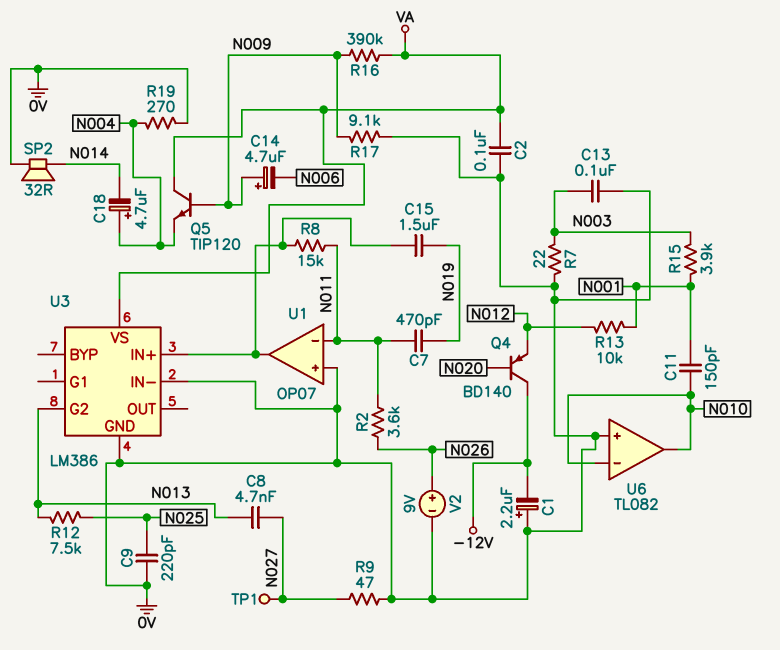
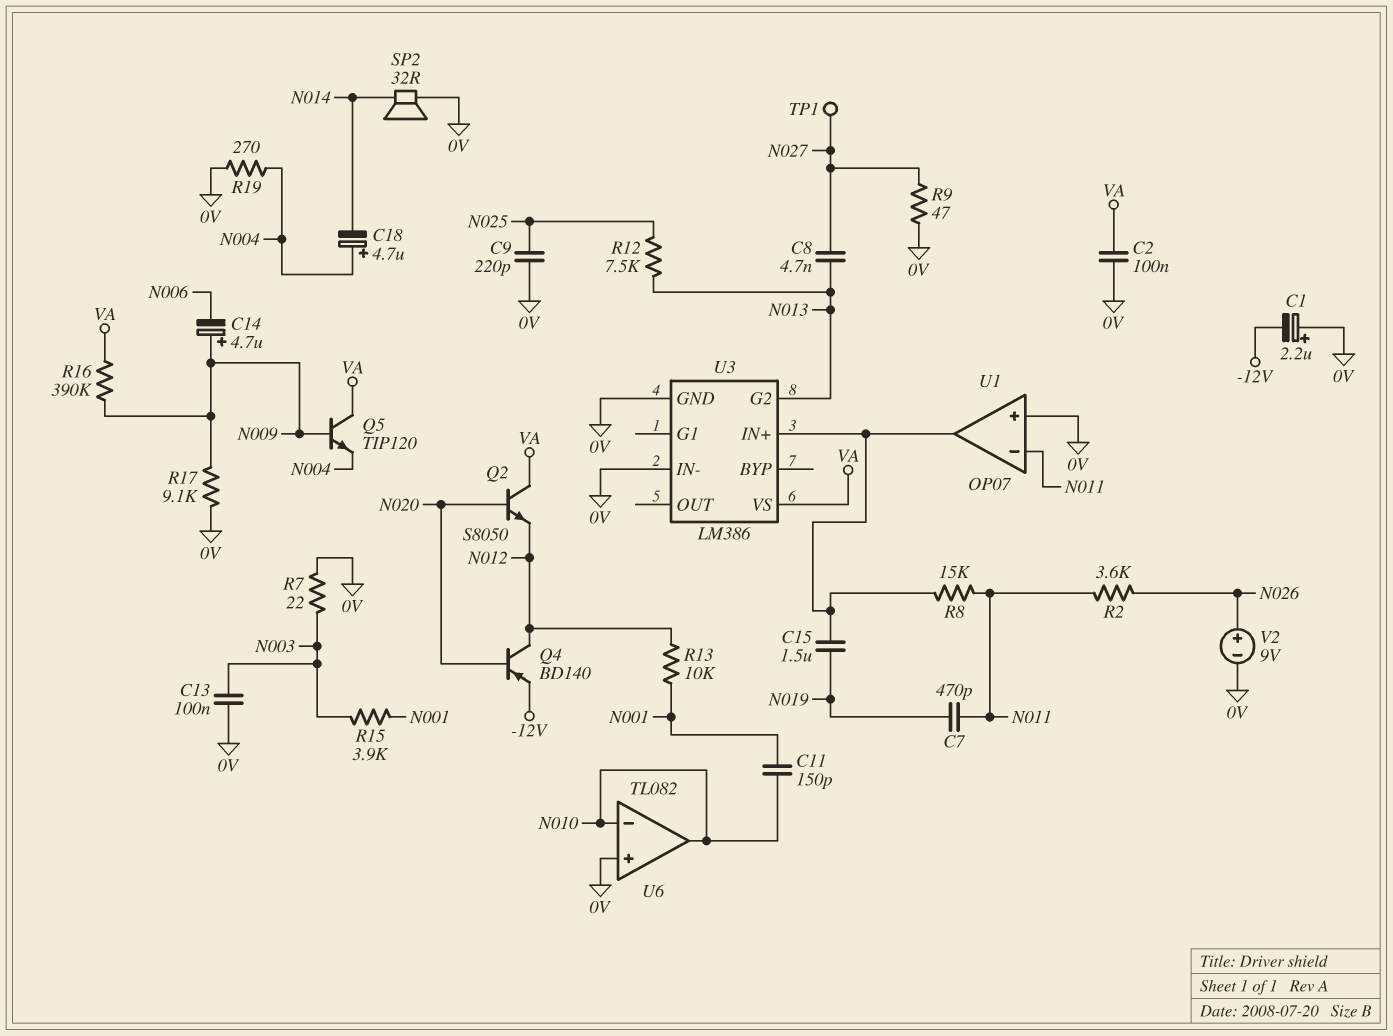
Q2: none -> NPN S8050 (B N020, C VA, E N012)
Q4: PNP BD140 (B N020, C -12V, E N012) -> PNP BD140 (B N020, C N012, E -12V)

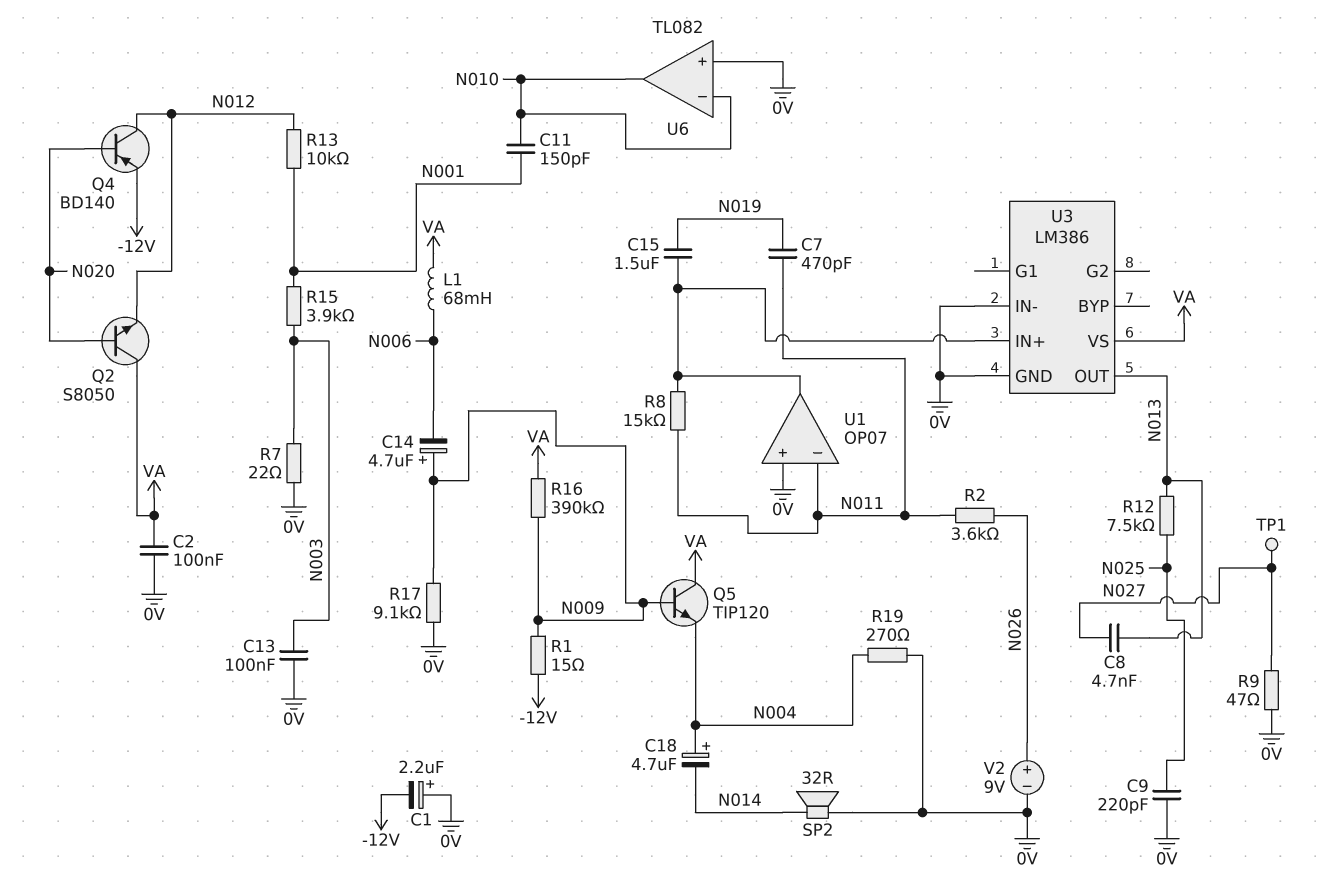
L1: none -> 68mH (N006, VA)
R1: none -> 15 (-12V, N009)
U3 pin G2: N013 -> none
U3 pin OUT: none -> N013

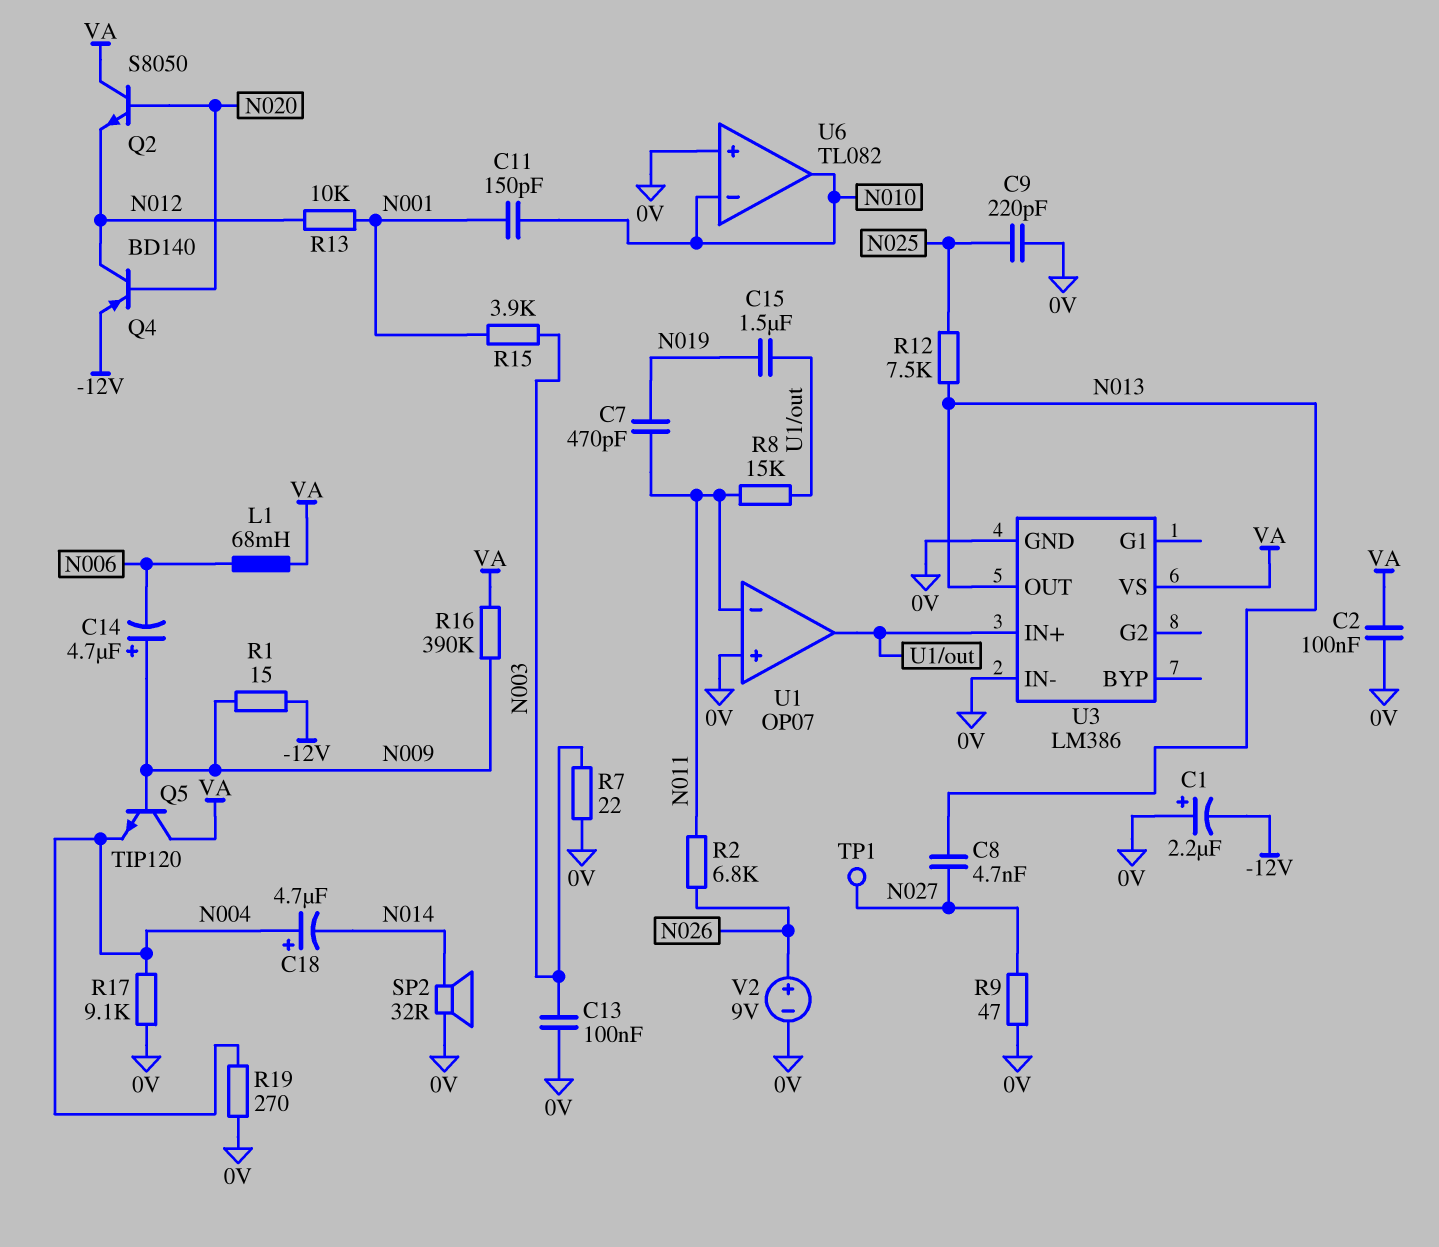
R2: 3.6k (N011, N026) -> 6.8k (N011, N026)
R17: 9.1k (0V, N009) -> 9.1k (0V, N004)

